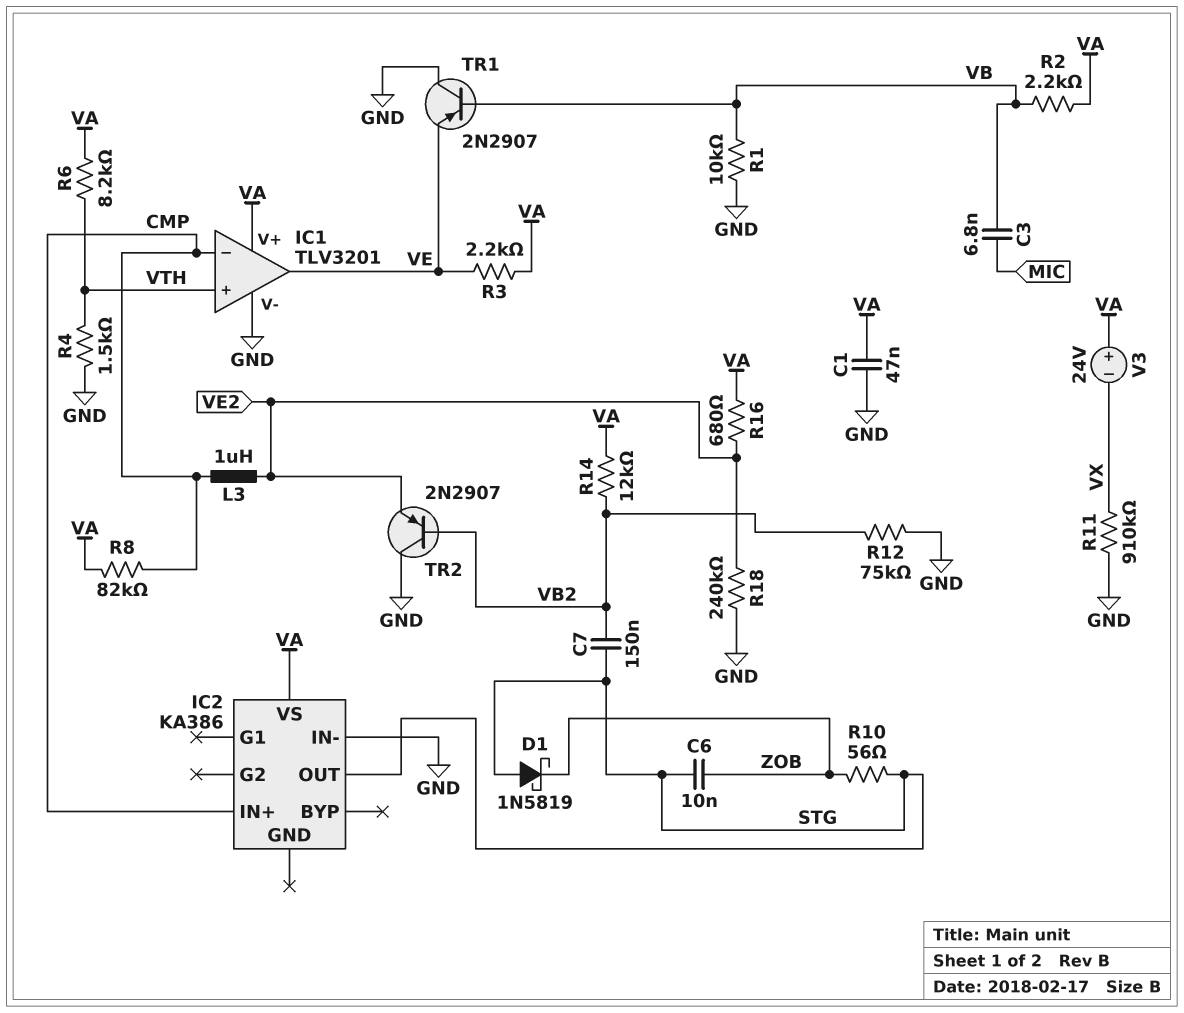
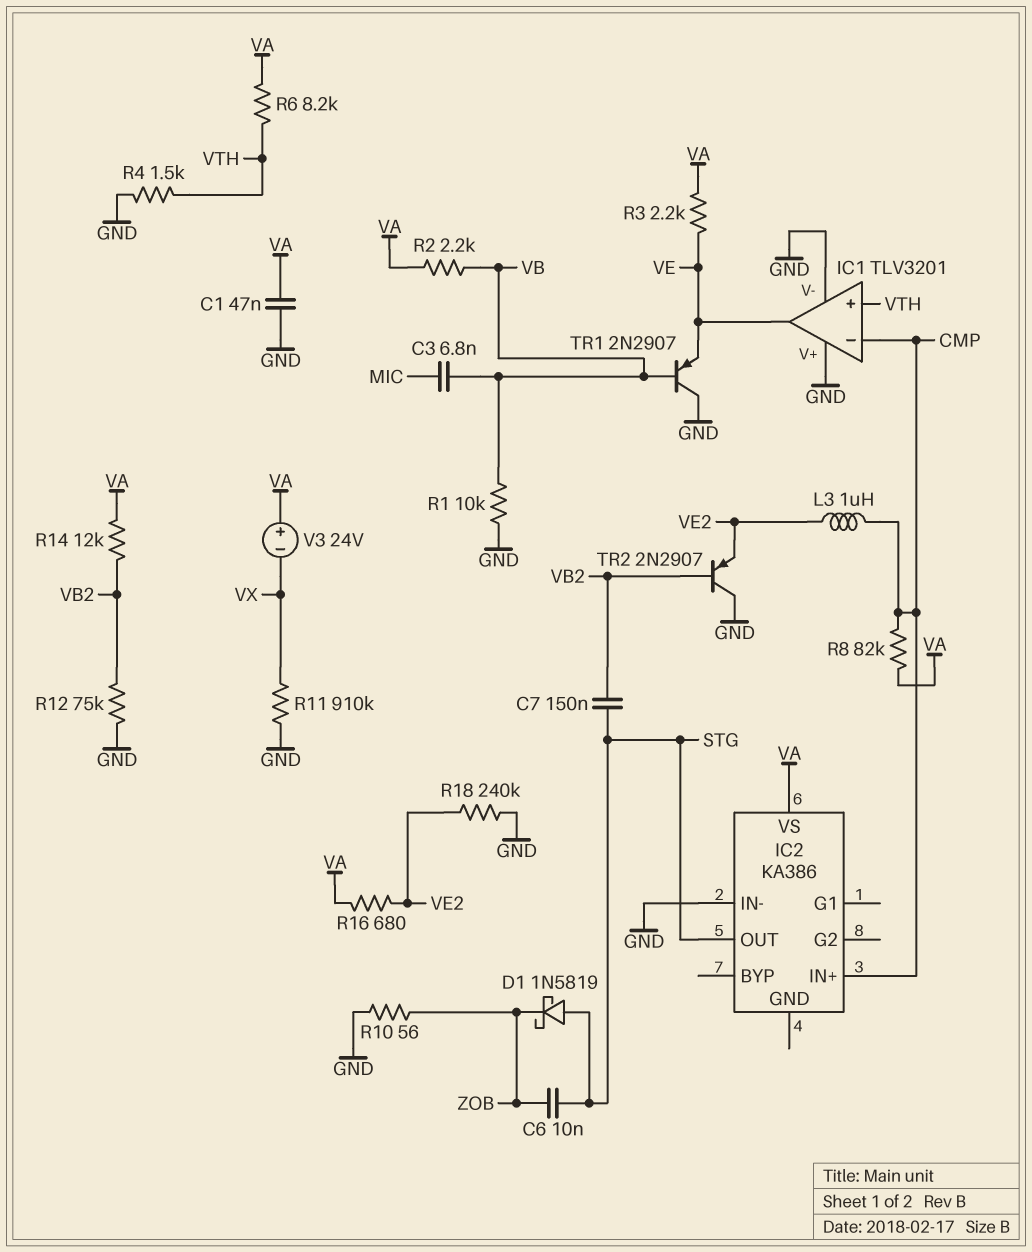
IC1 pin V+: VA -> GND
R10: 56 (STG, ZOB) -> 56 (GND, ZOB)

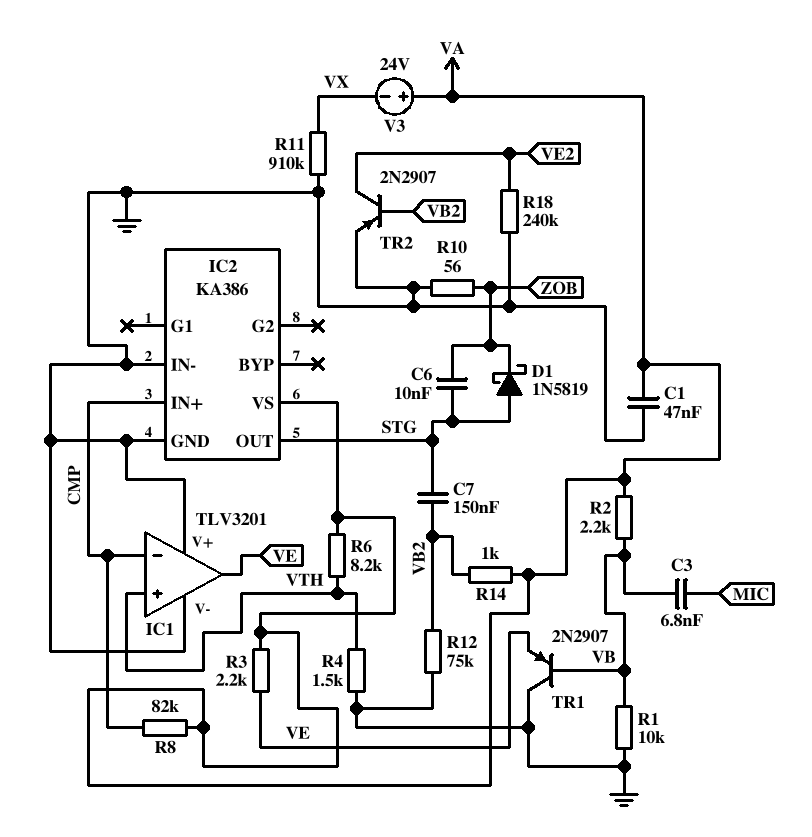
IC2 pin GND: none -> GND
L3: 1uH (CMP, VE2) -> none
R14: 12k (VA, VB2) -> 1k (VA, VB2)
R16: 680 (VA, VE2) -> none
TR2: PNP 2N2907 (B VB2, C GND, E VE2) -> PNP 2N2907 (B VB2, C VE2, E GND)

